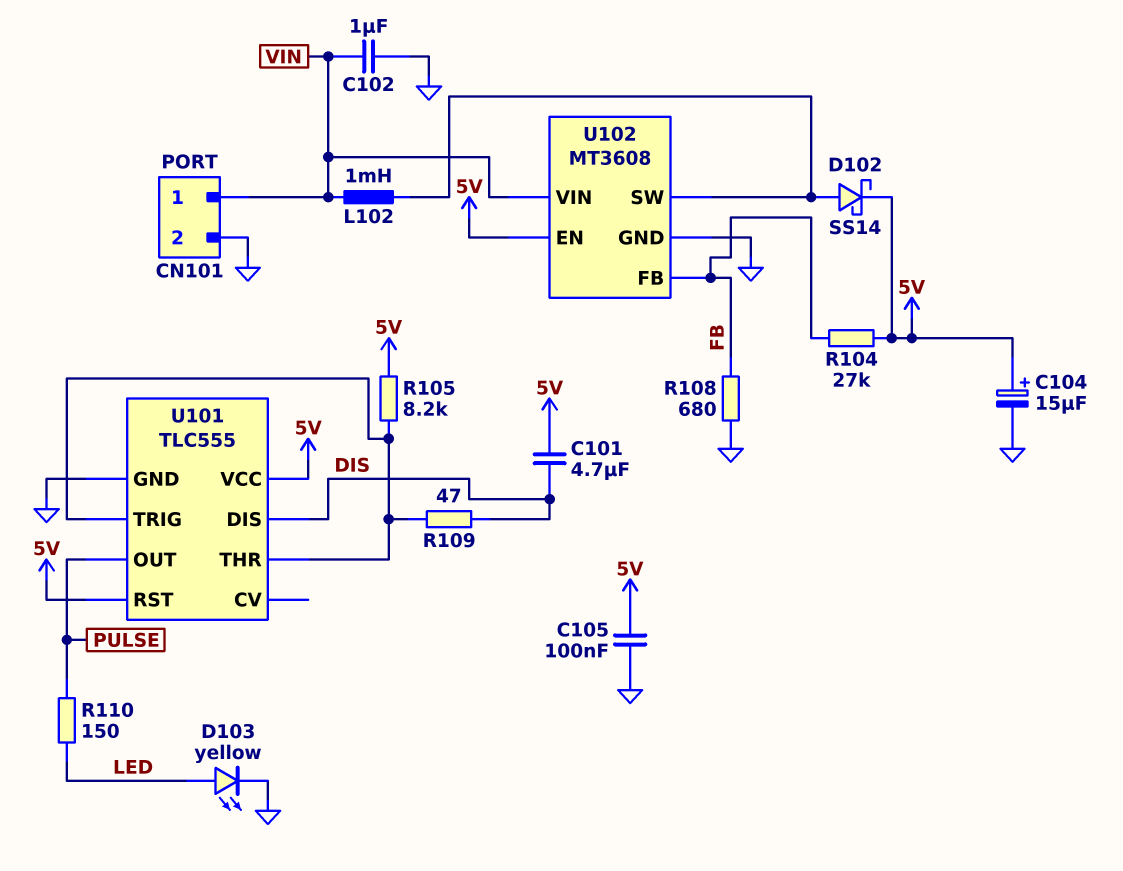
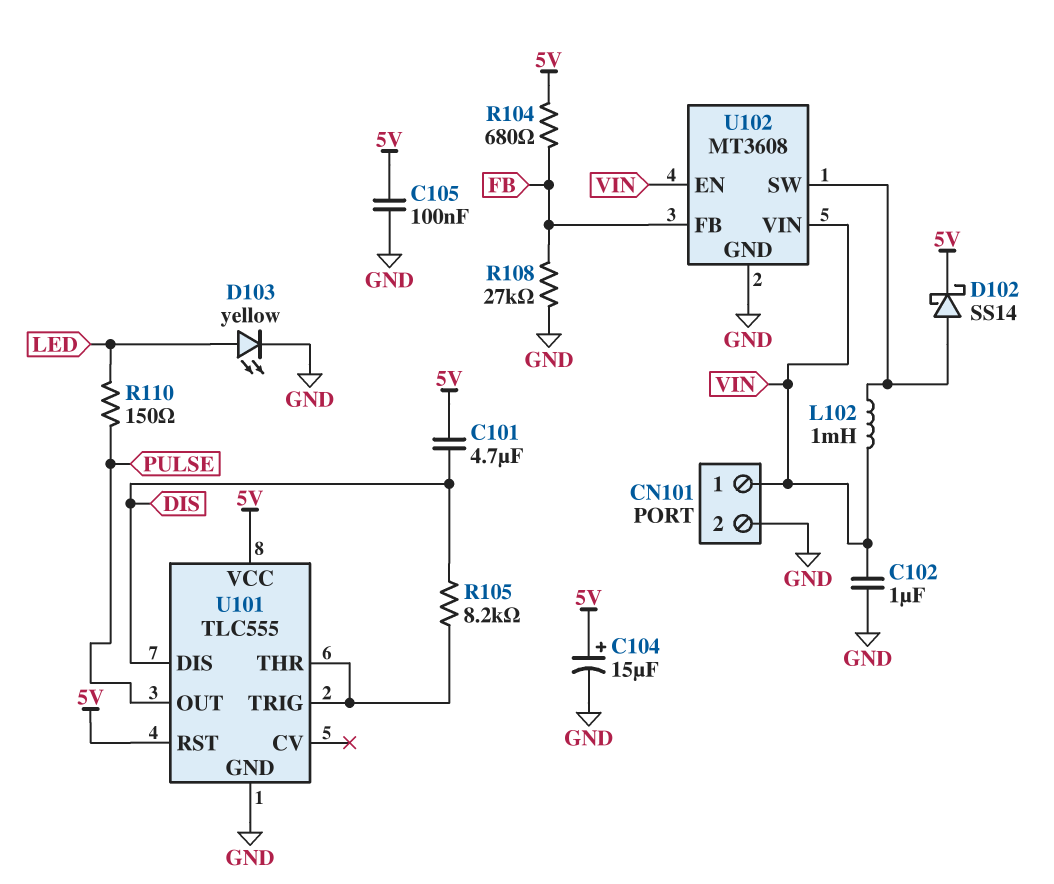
R104: 27k (5V, FB) -> 680 (5V, FB)
R105: 8.2k (5V, U101/THR) -> 8.2k (DIS, U101/THR)
R108: 680 (FB, GND) -> 27k (FB, GND)
R109: 47 (DIS, U101/THR) -> none
U102 pin EN: 5V -> VIN

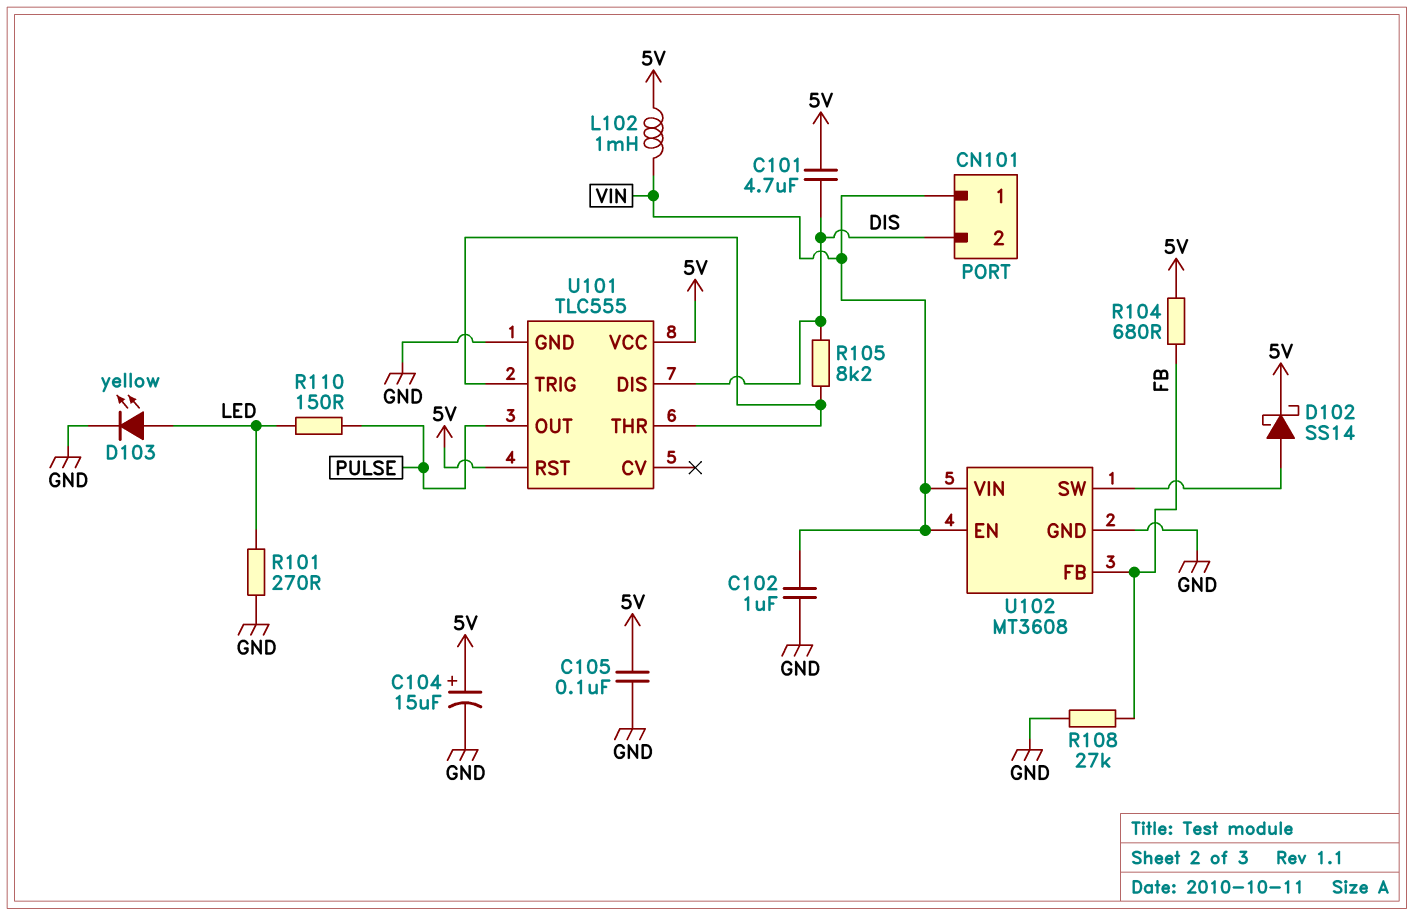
CN101 pin 2: GND -> DIS
L102: 1mH (U102/SW, VIN) -> 1mH (5V, VIN)
R101: none -> 270 (GND, LED)

